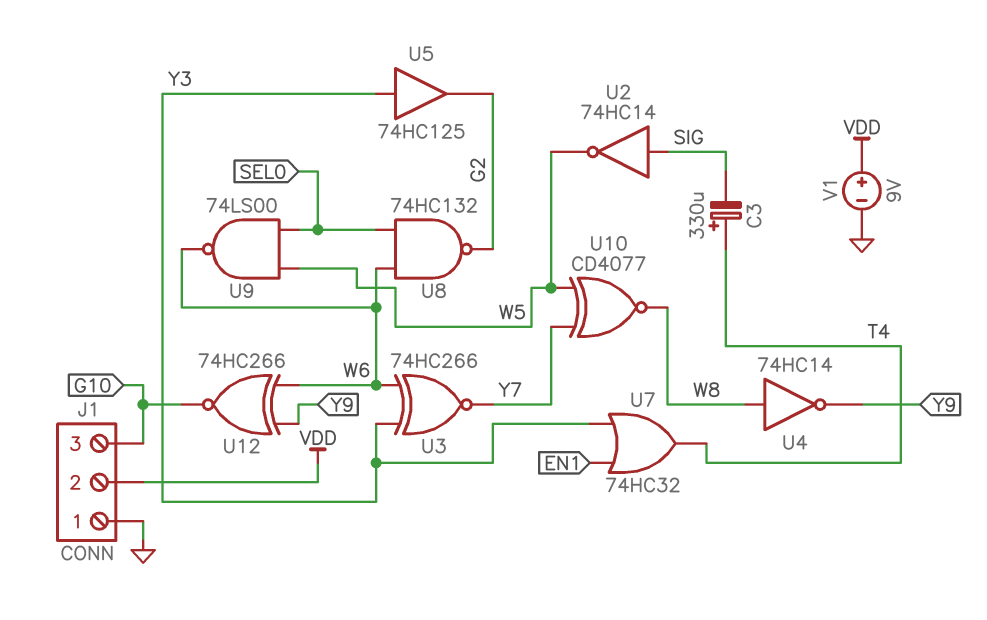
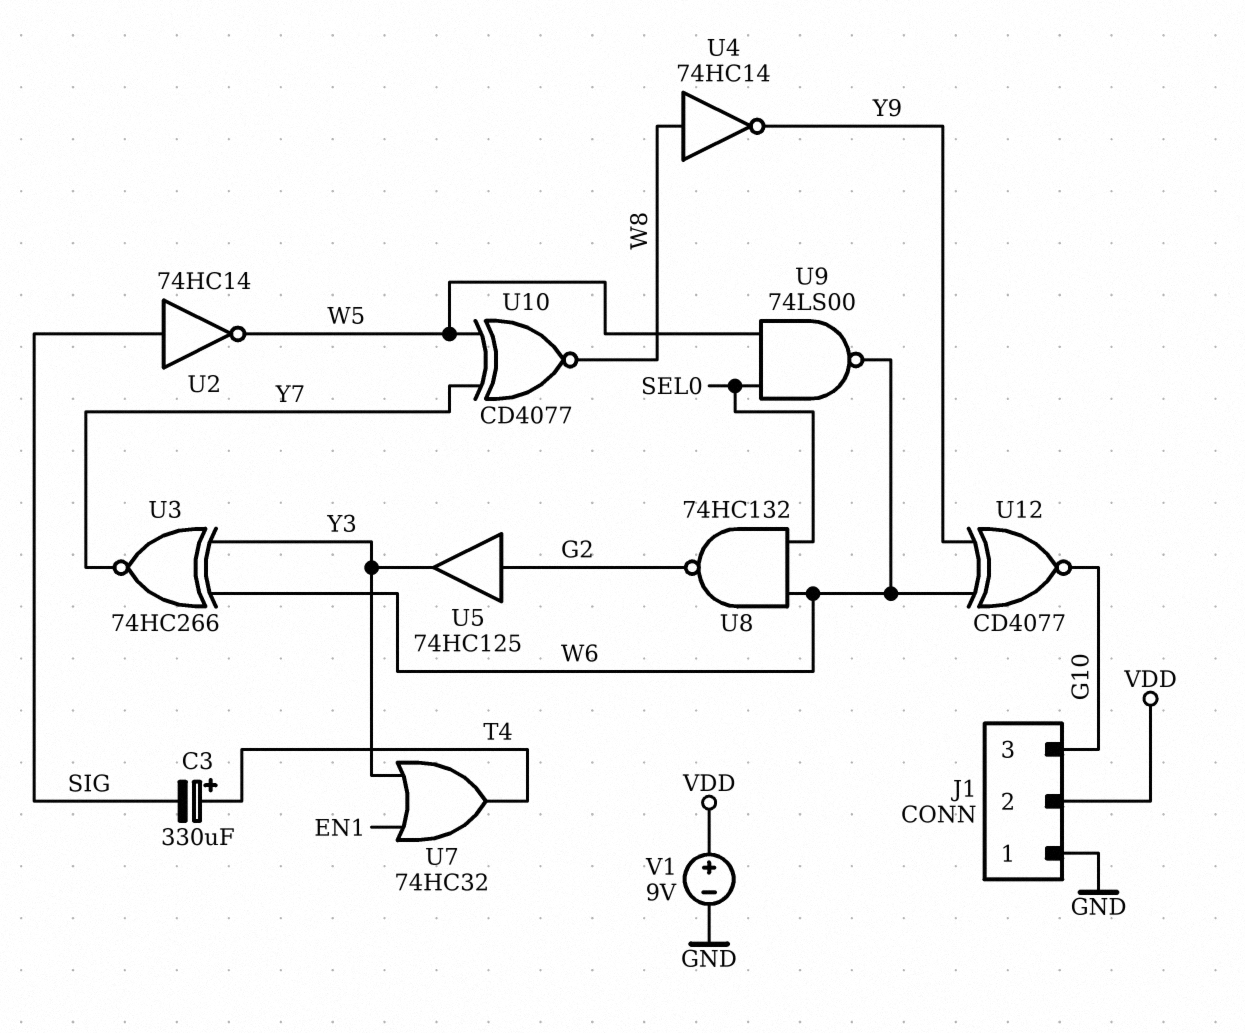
U5: buffer 74HC125 (in Y3, out G2) -> buffer 74HC125 (in G2, out Y3)
U12: XNOR 74HC266 (in W6, in Y9, out G10) -> XNOR CD4077 (in W6, in Y9, out G10)

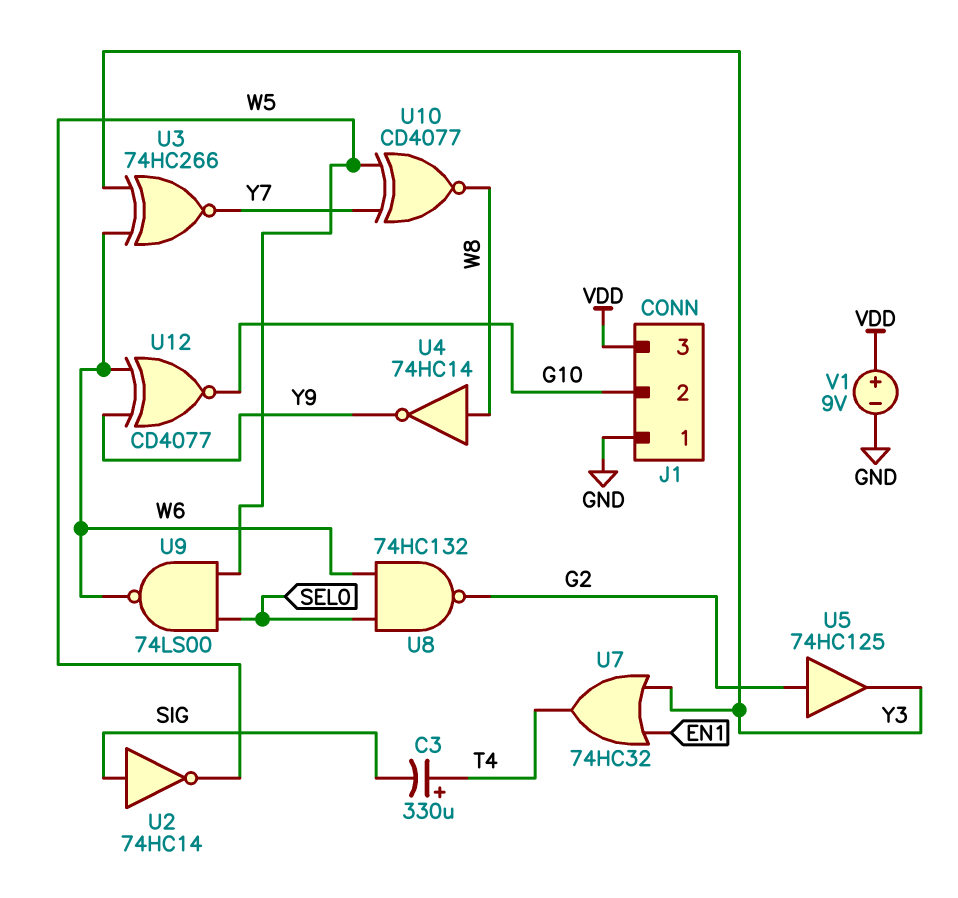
J1 pin 2: VDD -> G10
J1 pin 3: G10 -> VDD

